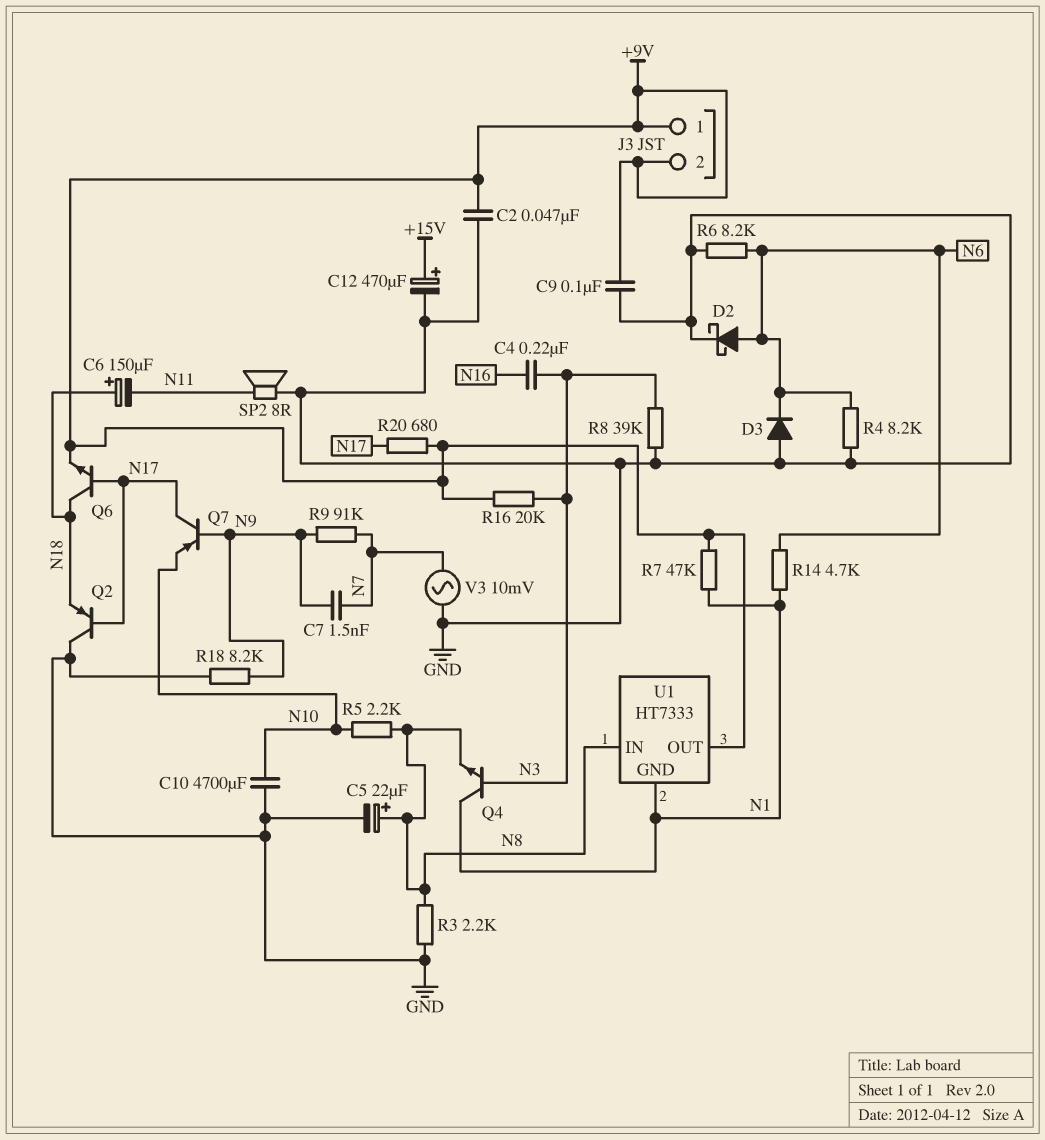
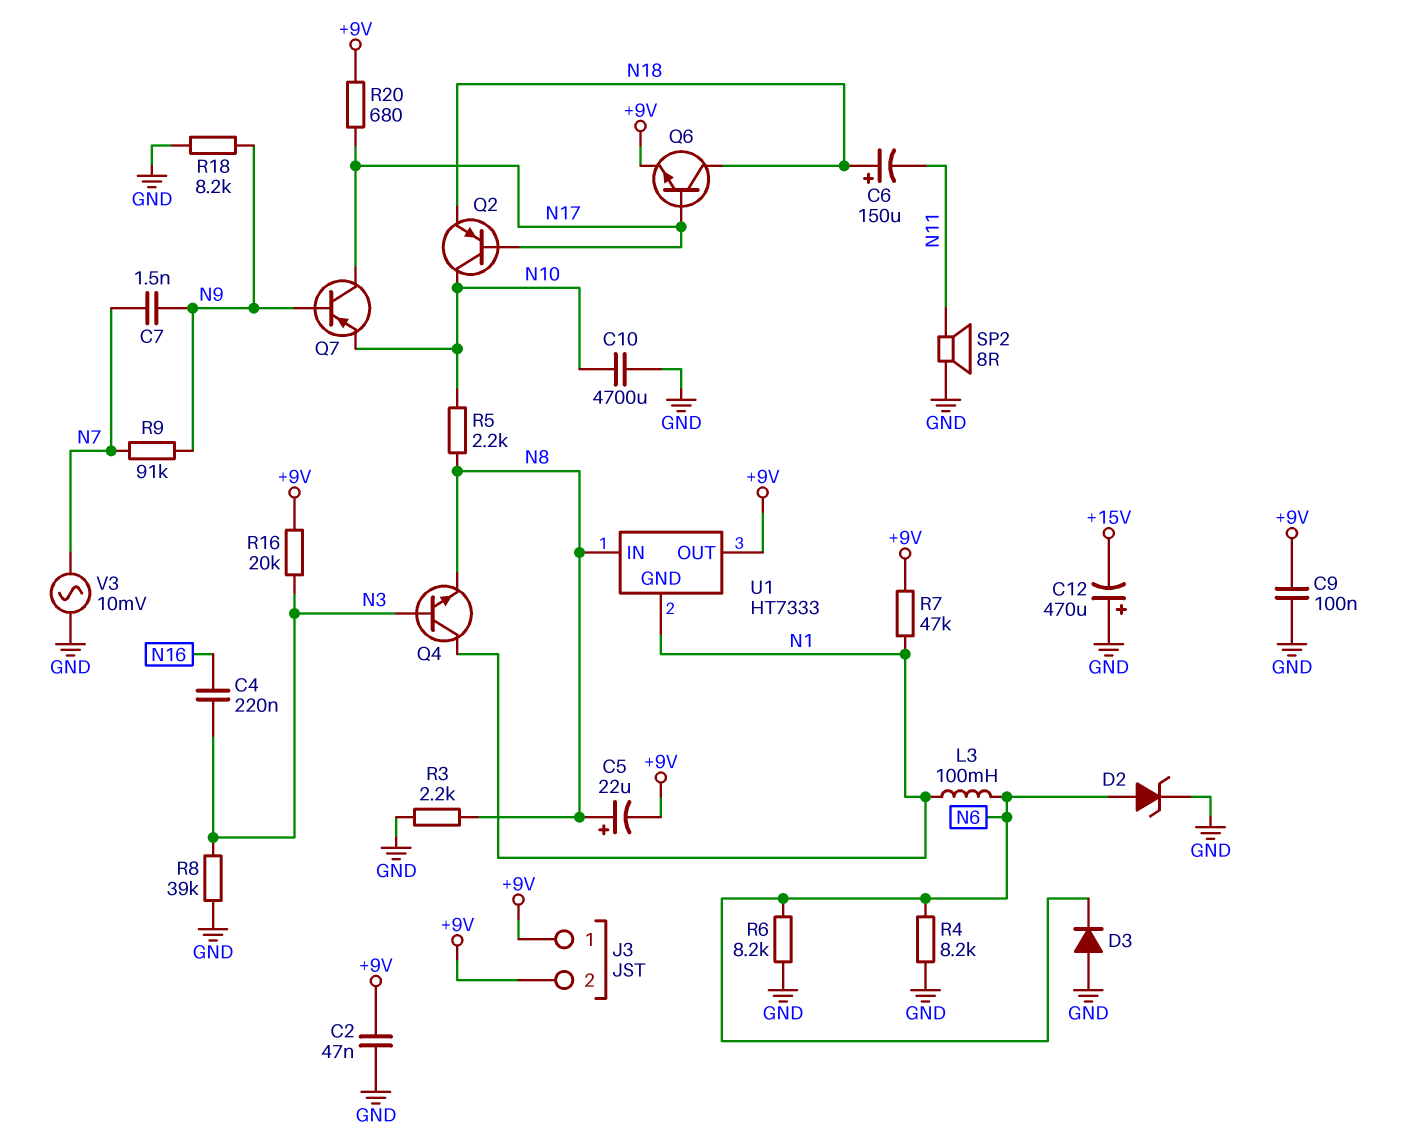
C5: 22uF (plus N8, minus GND) -> 22uF (plus N8, minus +9V)
C12: 470uF (plus +15V, minus GND) -> 470uF (plus GND, minus +15V)
D2: schottky (A N6, K GND) -> zener (A N6, K GND)
L3: none -> 100mH (N1, N6)
Q2: PNP (B N17, C GND, E N18) -> PNP (B N17, C N10, E N18)
R14: 4.7k (N1, N6) -> none

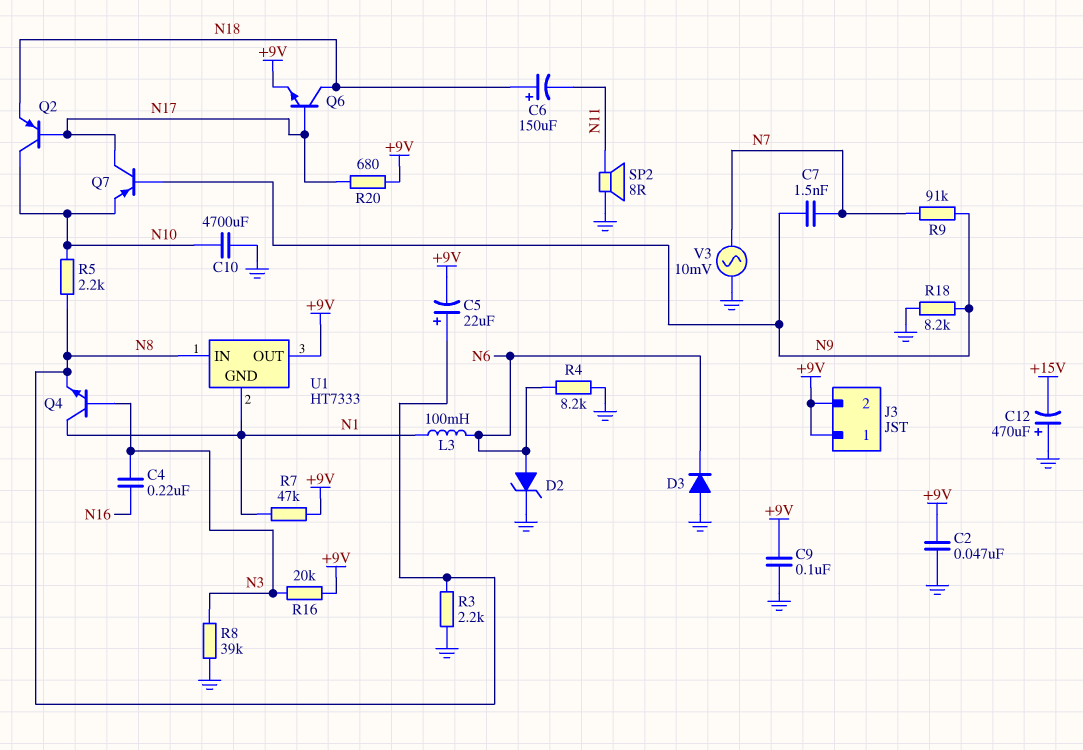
R6: 8.2k (GND, N6) -> none

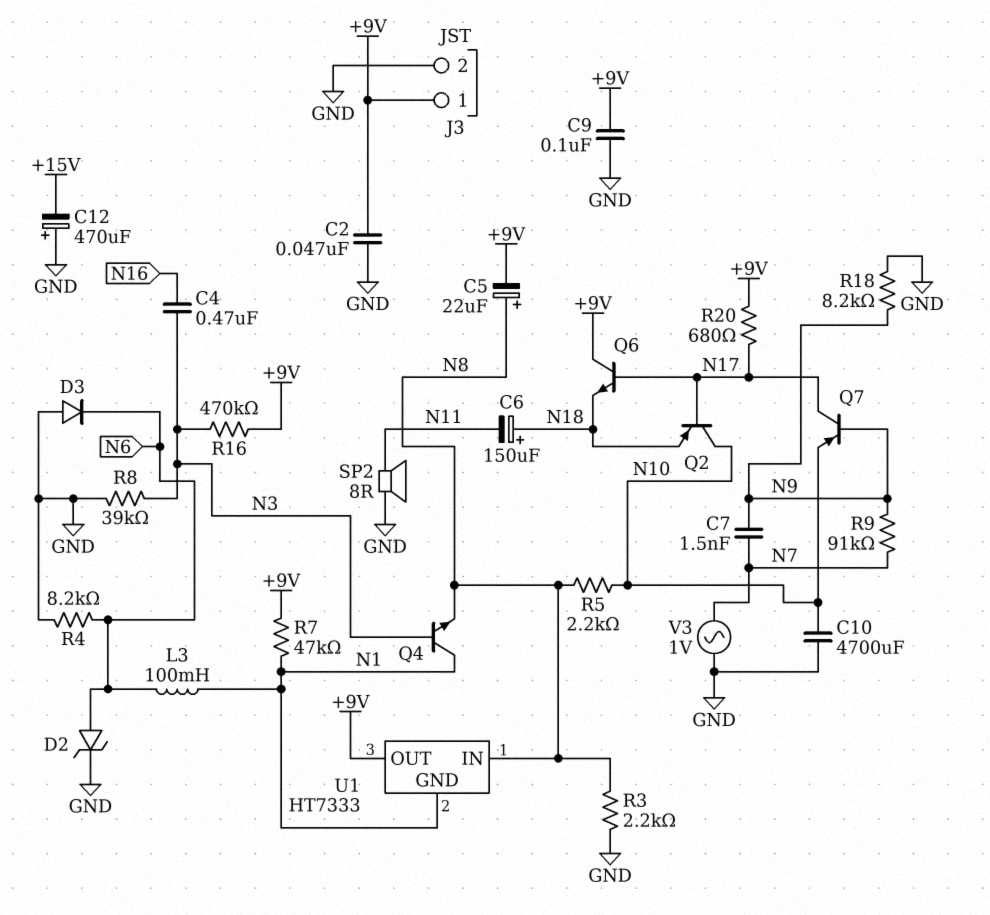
C4: 220nF (N3, N16) -> 470nF (N3, N16)
J3 pin 2: +9V -> GND
Q6: NPN (B N17, C N18, E +9V) -> NPN (B N17, C +9V, E N18)
R16: 20k (+9V, N3) -> 470k (+9V, N3)
V3: AC 10mV (GND, N7) -> AC 1V (GND, N7)

